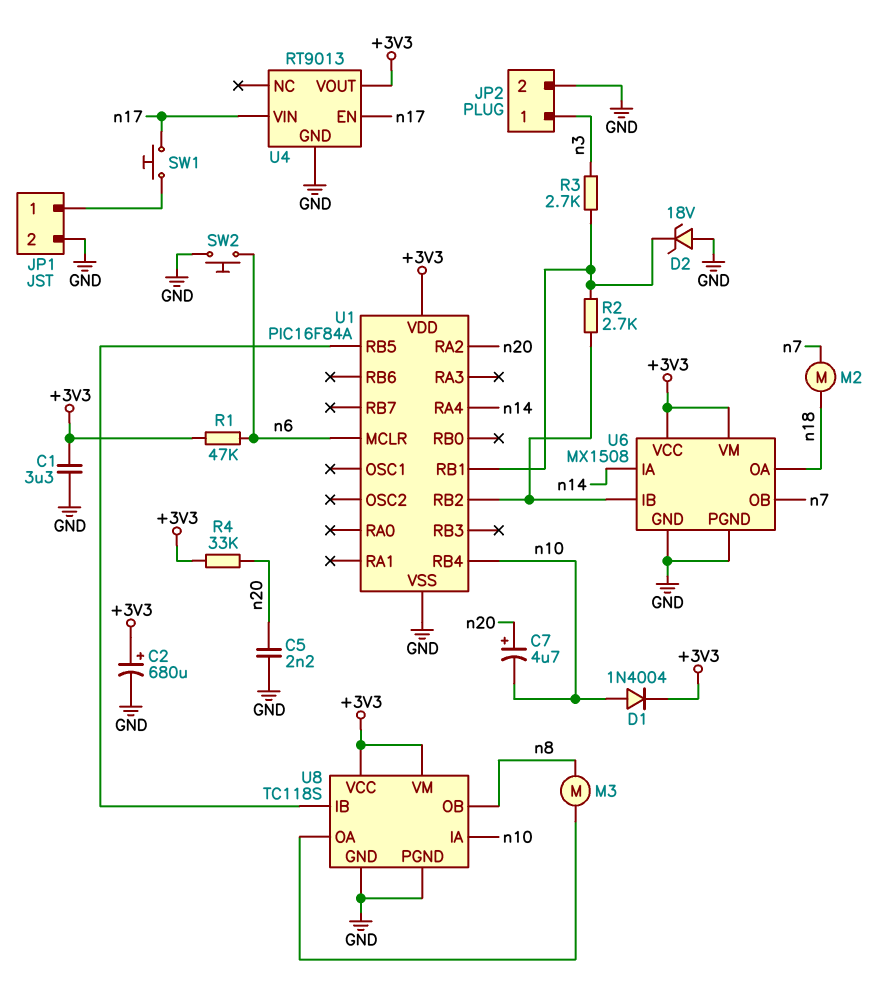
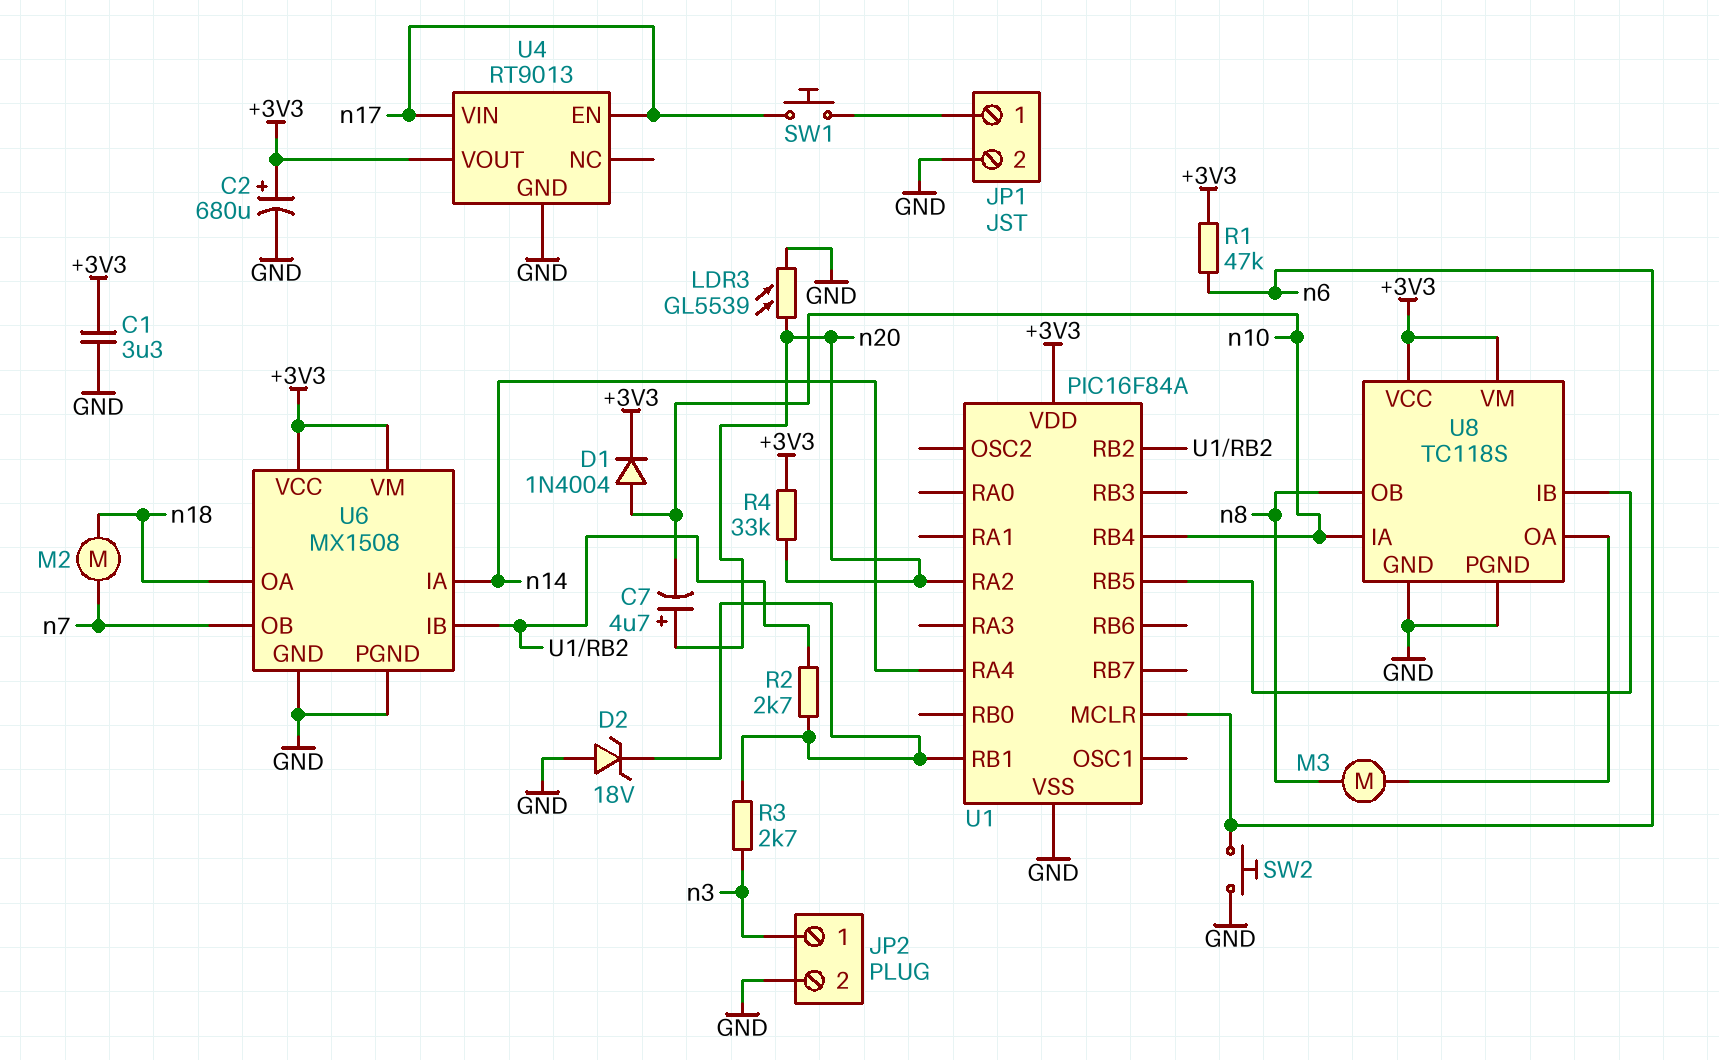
C5: 2.2nF (GND, n20) -> none
LDR3: none -> GL5539 (GND, n20)

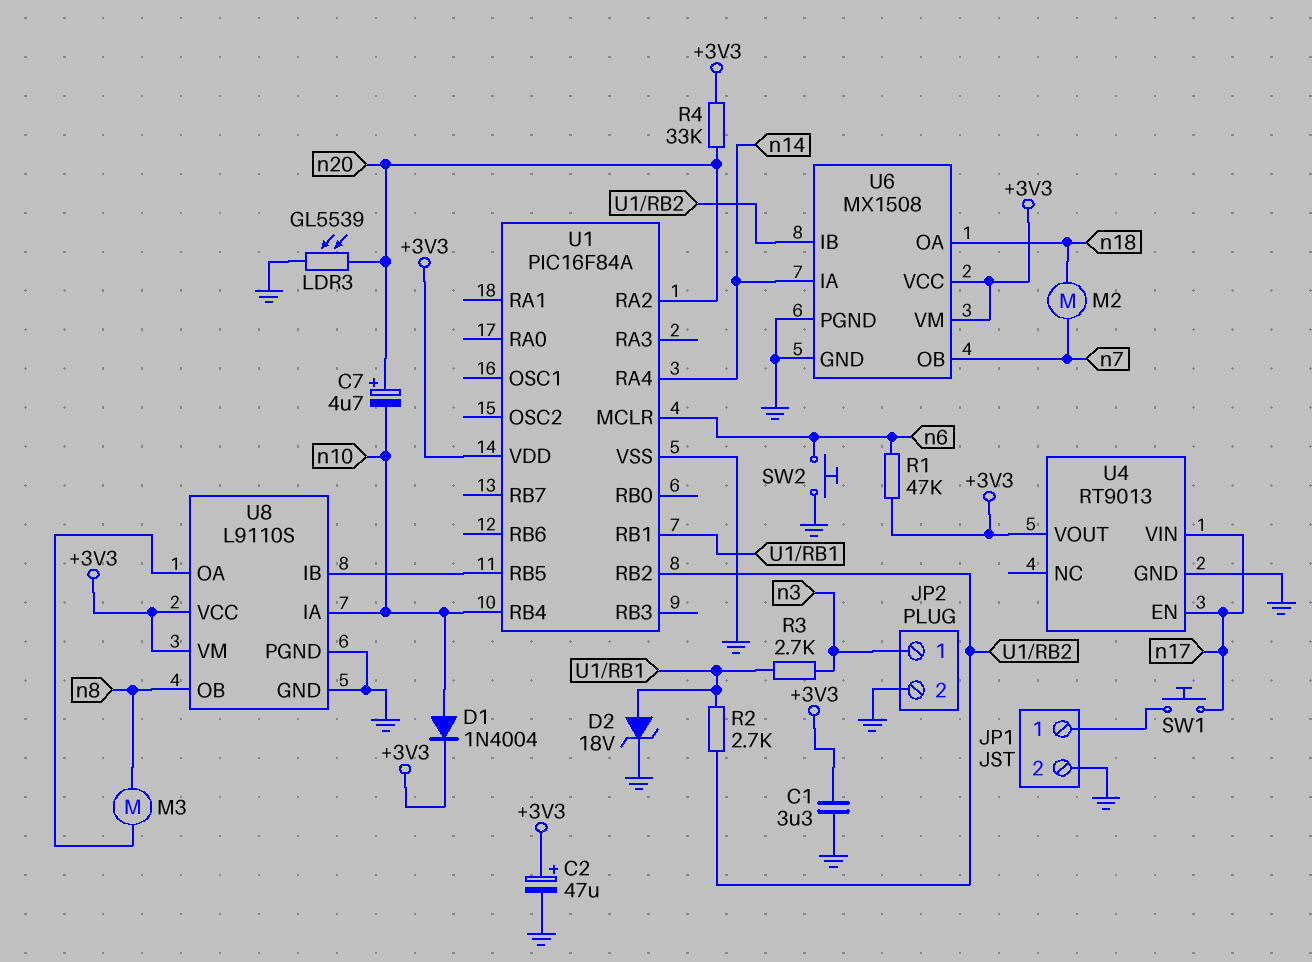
C2: 680uF (plus +3V3, minus GND) -> 47uF (plus +3V3, minus GND)
D2: zener 18V (A GND, K U1/RB1) -> zener 18V (A U1/RB1, K GND)
U8: TC118S -> L9110S

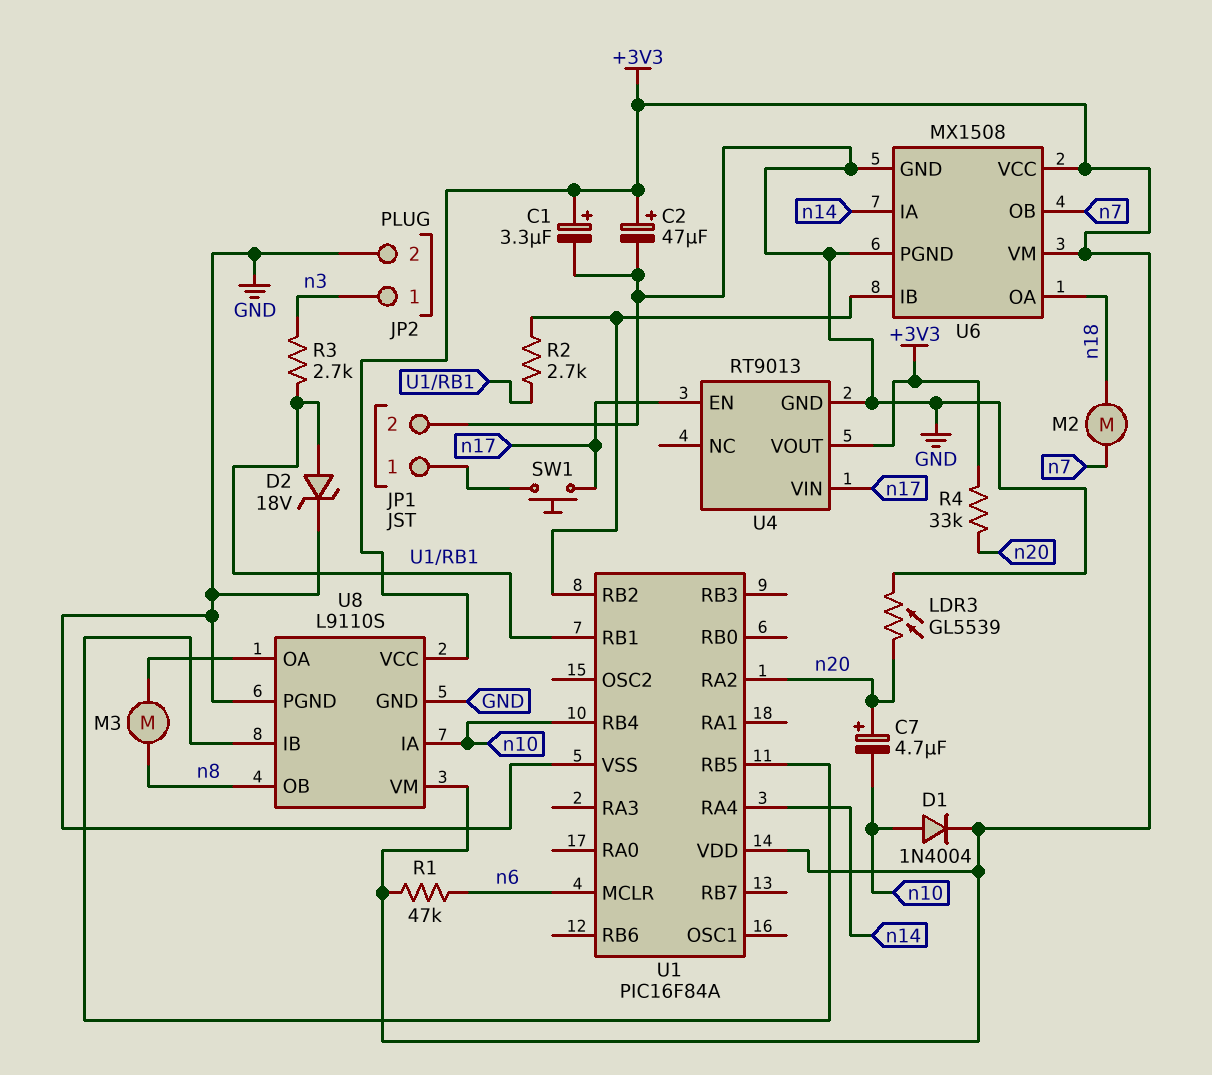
C1: 3.3uF (+3V3, GND) -> 3.3uF (plus +3V3, minus GND)
SW2: button (GND, n6) -> none

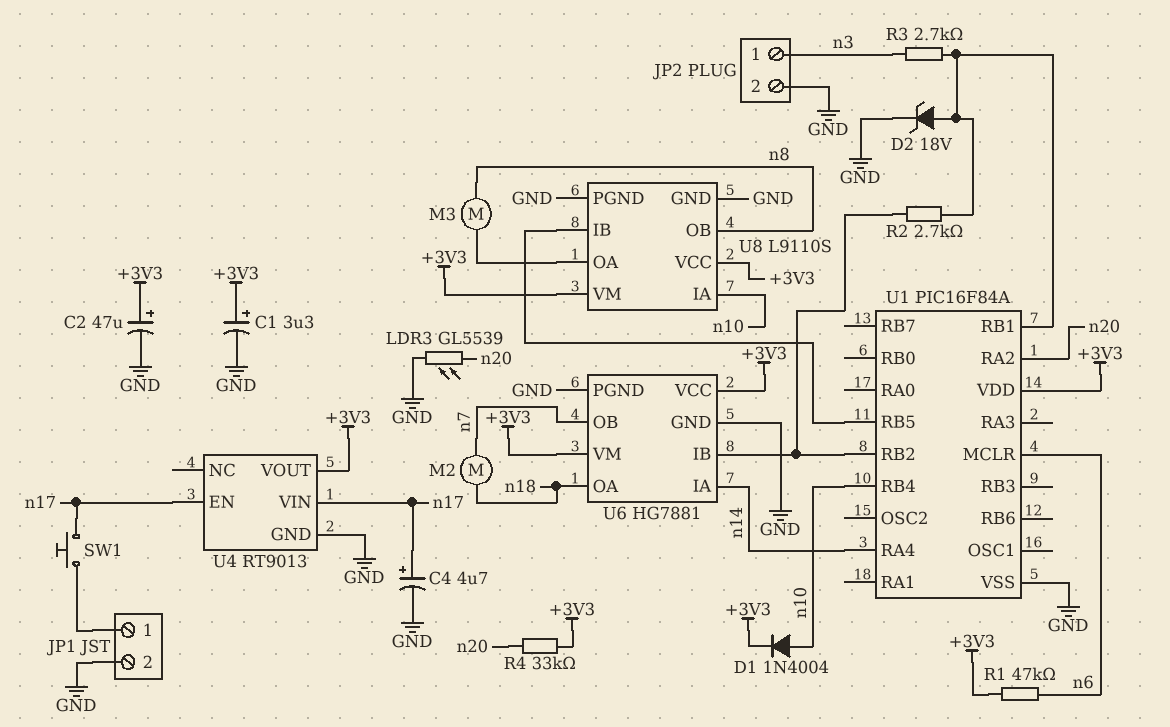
C4: none -> 4.7uF (plus n17, minus GND)
C7: 4.7uF (plus n20, minus n10) -> none
U6: MX1508 -> HG7881

